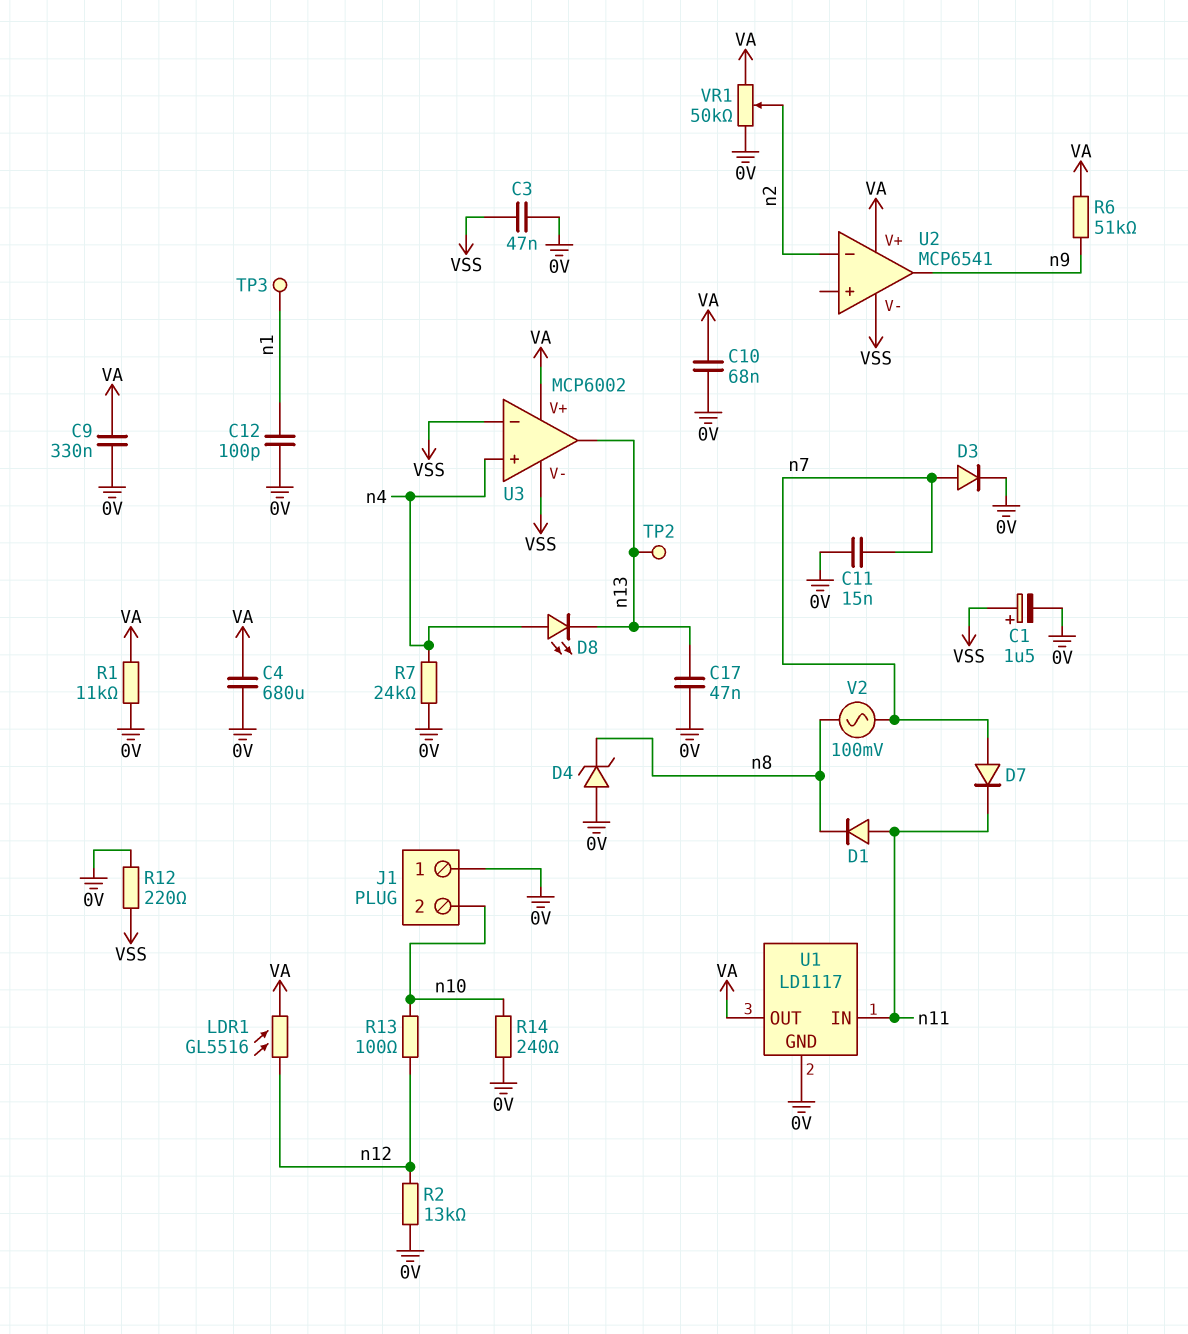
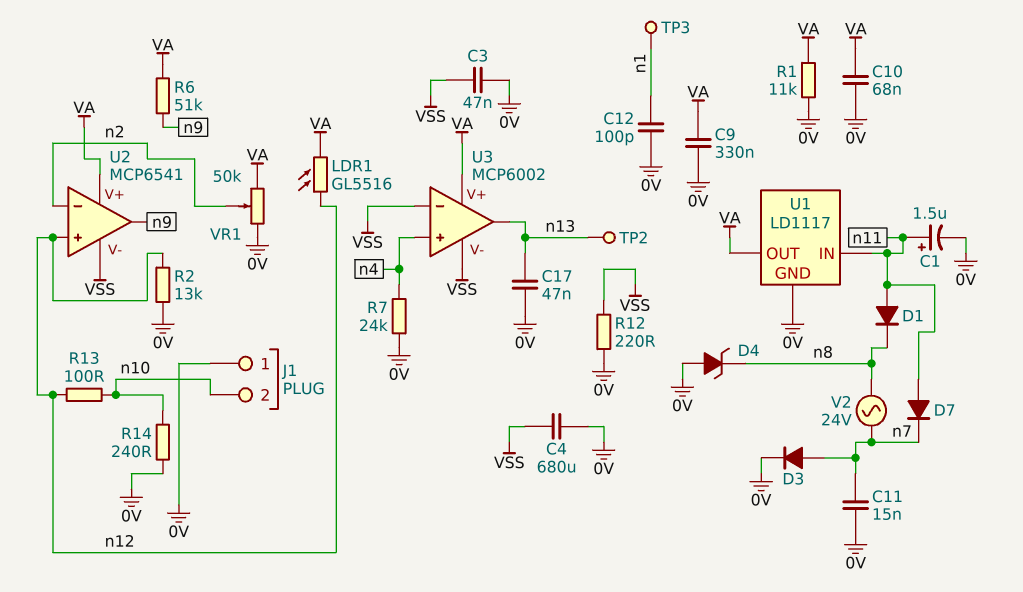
C1: 1.5uF (plus VSS, minus 0V) -> 1.5uF (plus n11, minus 0V)
C4: 680uF (0V, VA) -> 680uF (0V, VSS)
D7: diode (A n7, K n11) -> diode (A n11, K n7)
D8: LED (A n4, K n13) -> none
U2 pin in+: none -> n12
V2: AC 100mV (n7, n8) -> AC 24V (n7, n8)

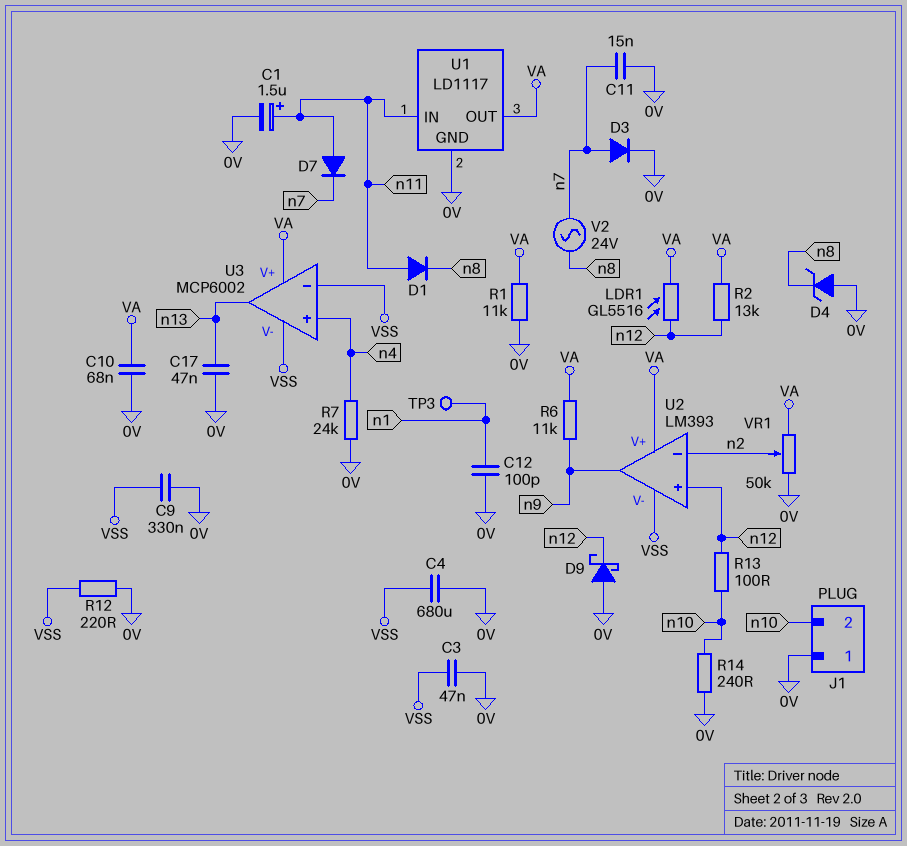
C9: 330nF (0V, VA) -> 330nF (0V, VSS)
D9: none -> schottky (A 0V, K n12)
R2: 13k (0V, n12) -> 13k (VA, n12)
R6: 51k (VA, n9) -> 11k (VA, n9)
TP2: test point (n13) -> none
U2: MCP6541 -> LM393

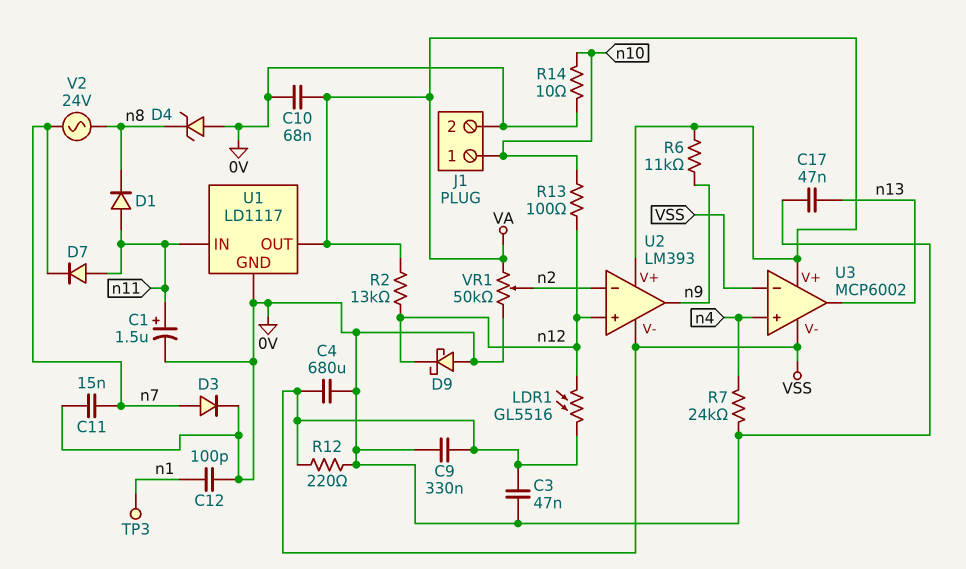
J1 pin 1: 0V -> n10
J1 pin 2: n10 -> 0V
LDR1: GL5516 (VA, n12) -> GL5516 (VSS, n12)
R1: 11k (0V, VA) -> none
R14: 240 (0V, n10) -> 10 (0V, n10)

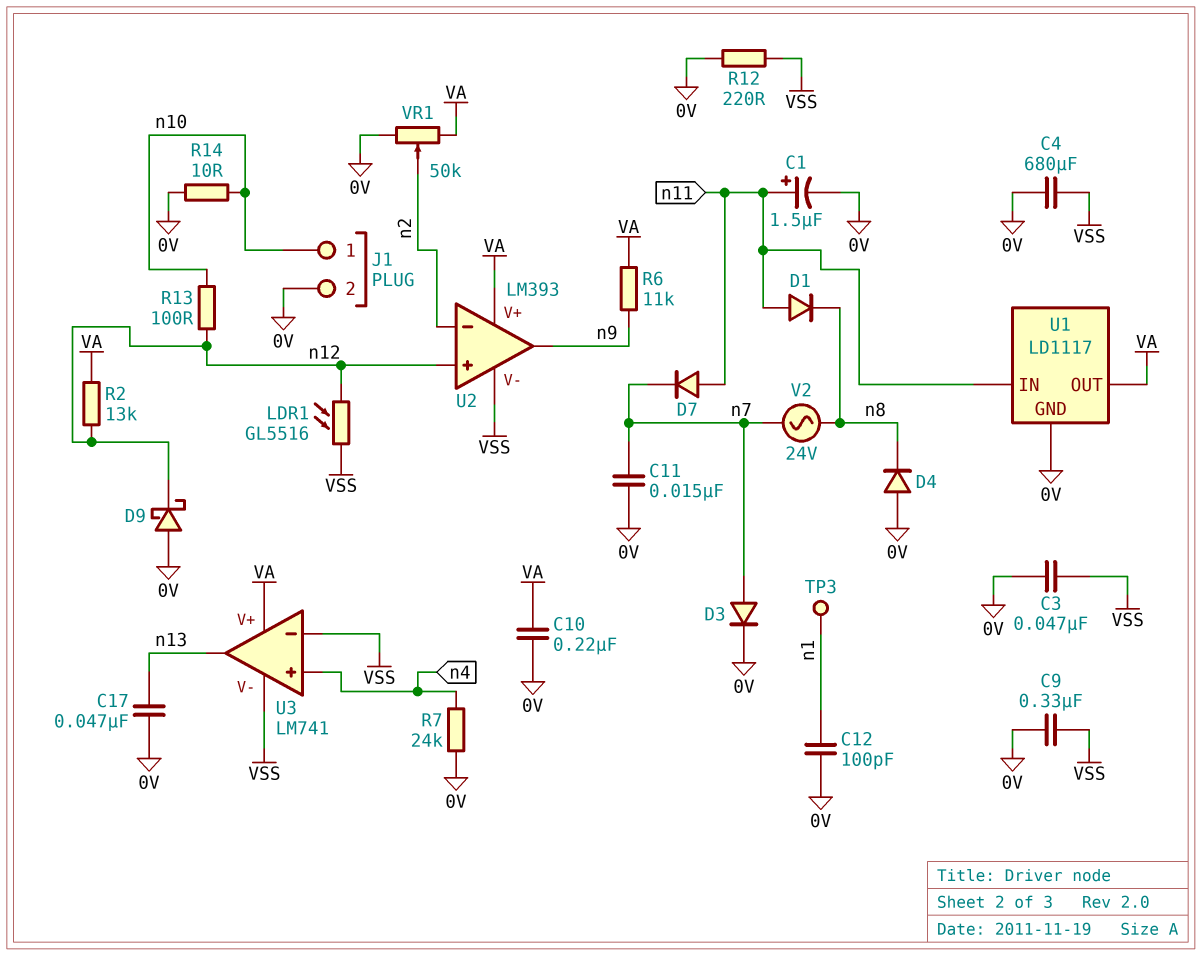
C10: 68nF (0V, VA) -> 220nF (0V, VA)
D4: zener (A 0V, K n8) -> diode (A 0V, K n8)
U3: MCP6002 -> LM741

